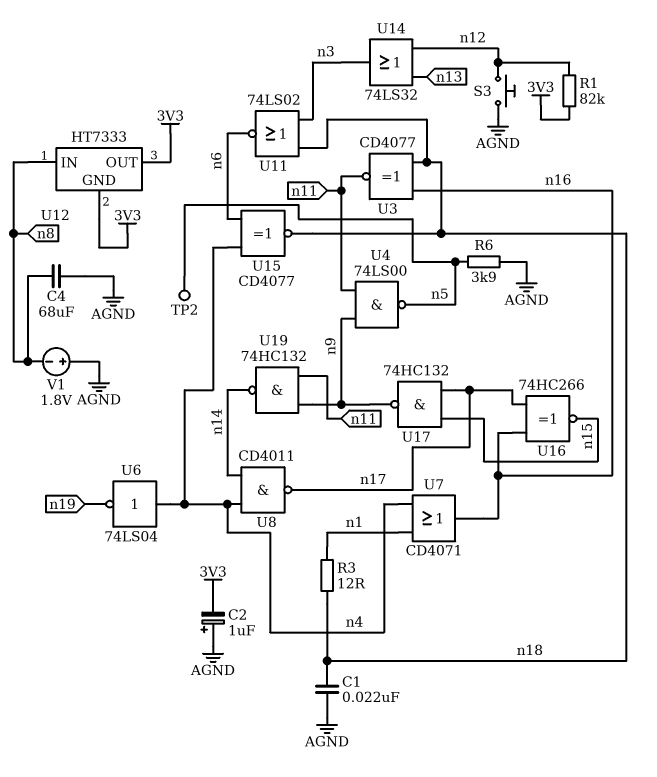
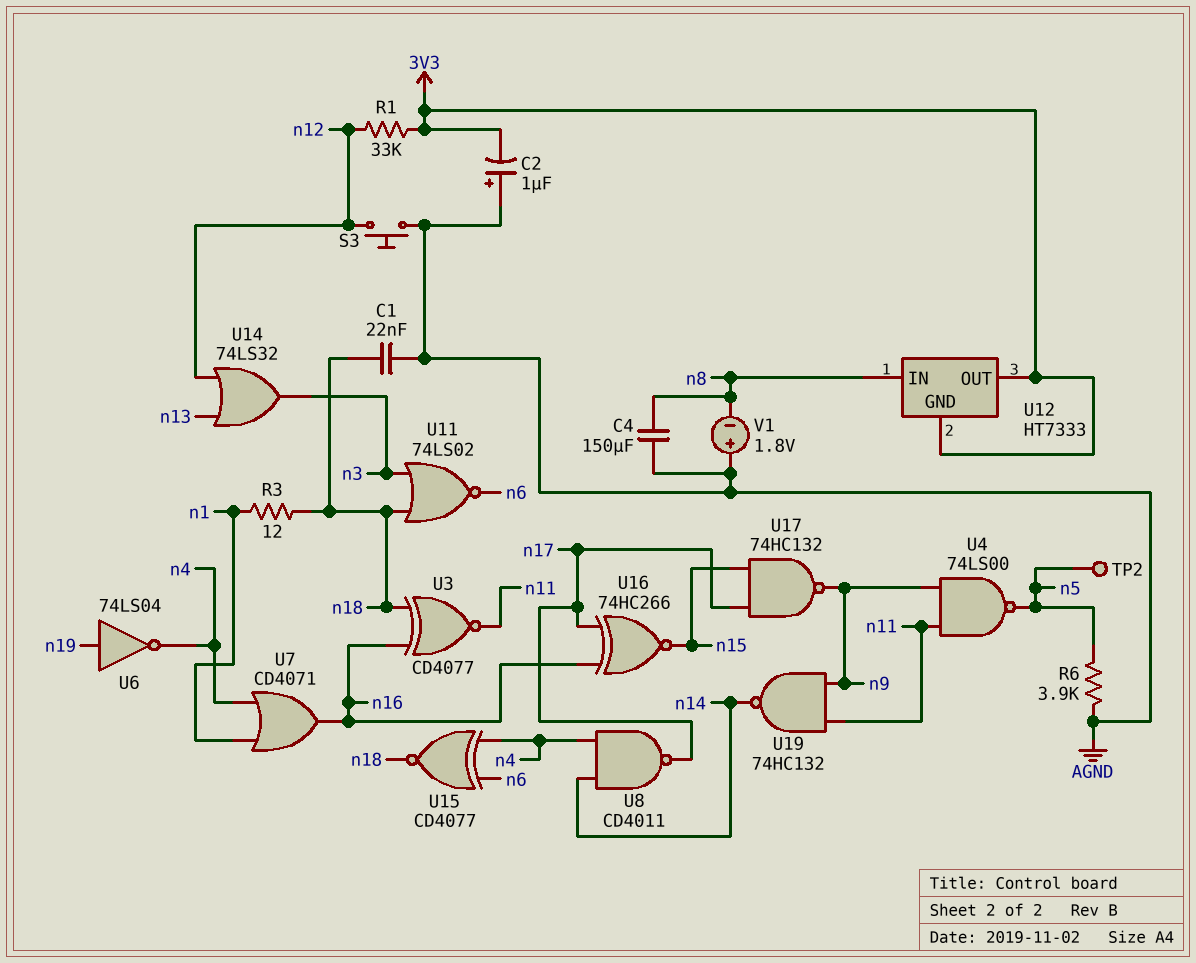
C4: 68uF (AGND, n8) -> 150uF (AGND, n8)
R1: 82k (3V3, n12) -> 33k (3V3, n12)
U6: NOT 74LS04 (in n4, out n19) -> NOT 74LS04 (in n19, out n4)

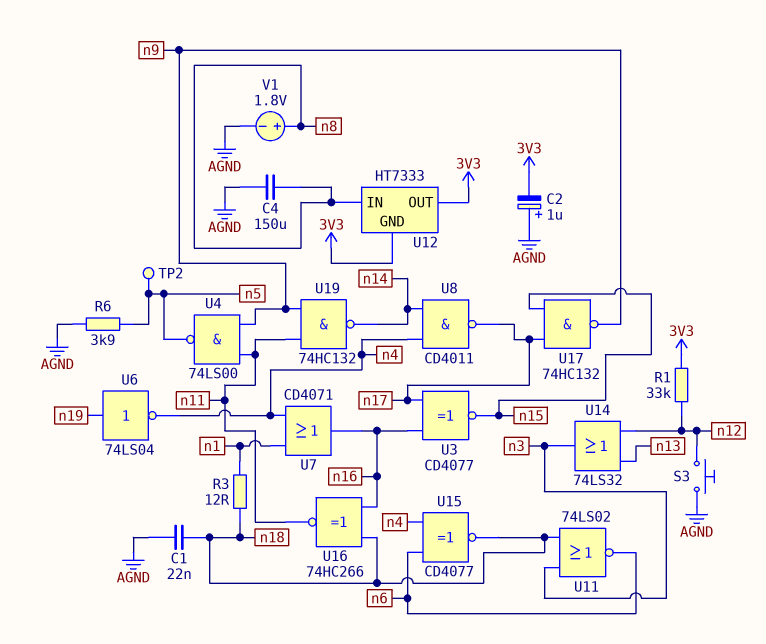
U3: XNOR CD4077 (in n16, in n18, out n11) -> XNOR CD4077 (in n16, in n17, out n15)
U16: XNOR 74HC266 (in n16, in n17, out n15) -> XNOR 74HC266 (in n16, in n18, out n11)
V1: 1.8V (plus AGND, minus n8) -> 1.8V (plus n8, minus AGND)

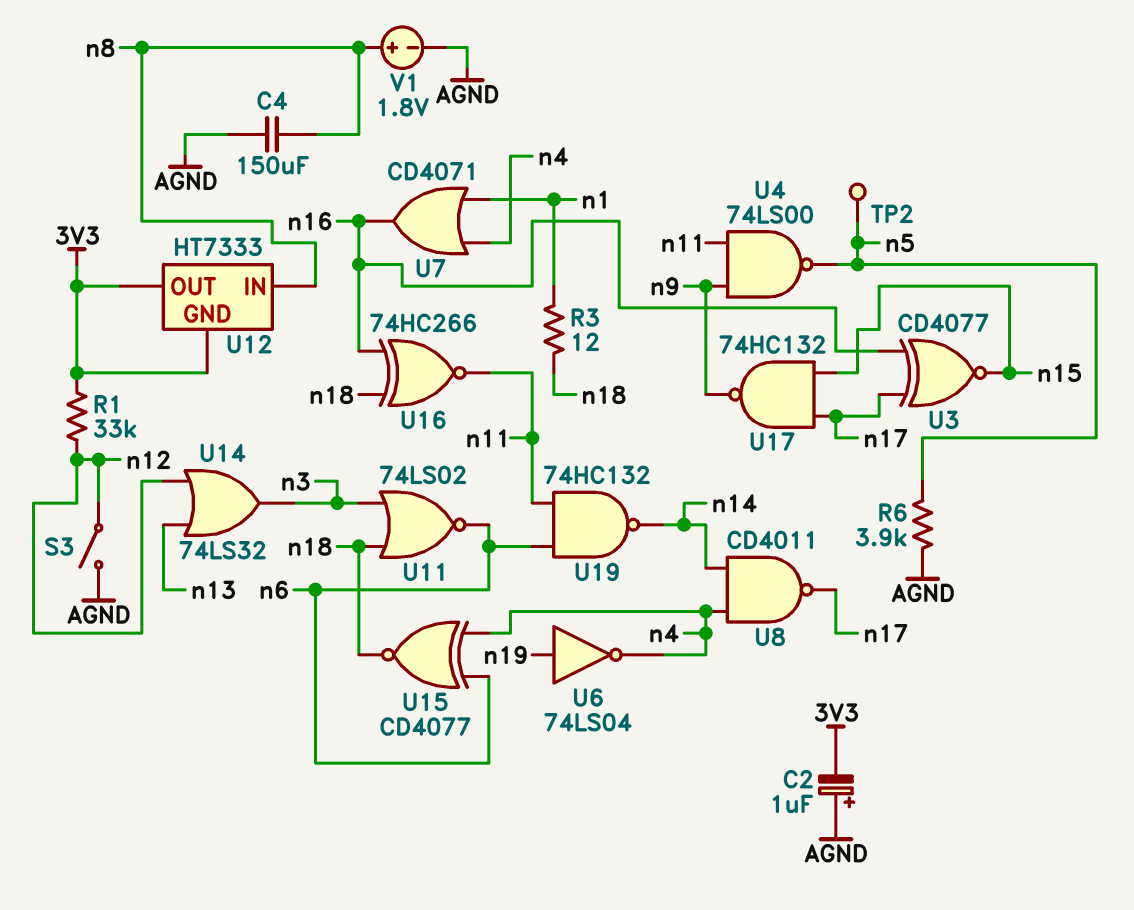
C1: 22nF (AGND, n18) -> none
S3: button (AGND, n12) -> switch (AGND, n12)
U19: NAND 74HC132 (in n9, in n11, out n14) -> NAND 74HC132 (in n6, in n11, out n14)

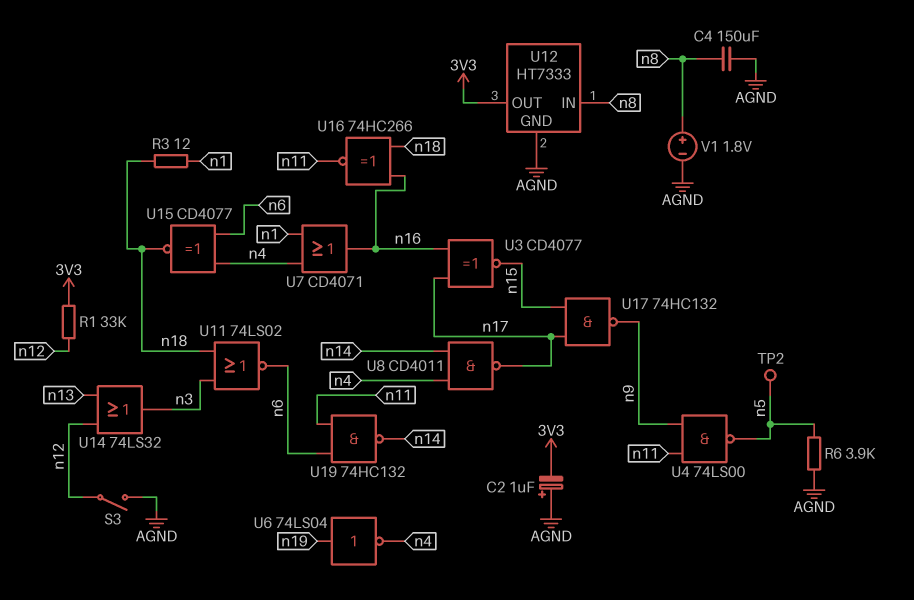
U12 pin GND: 3V3 -> AGND

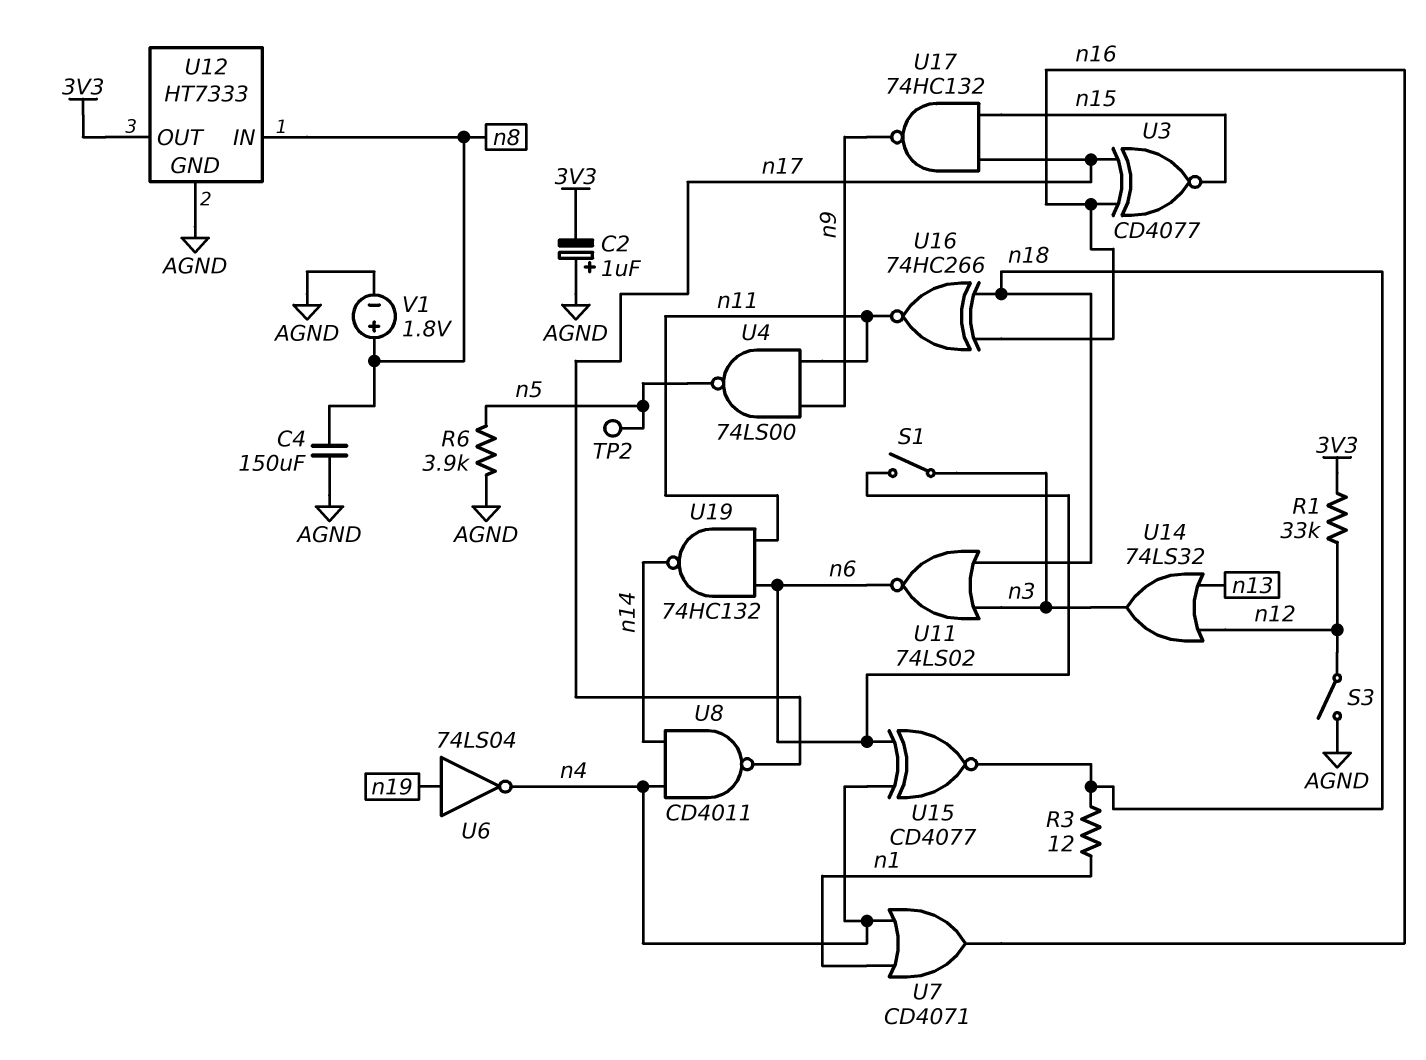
S1: none -> switch (n3, n6)

